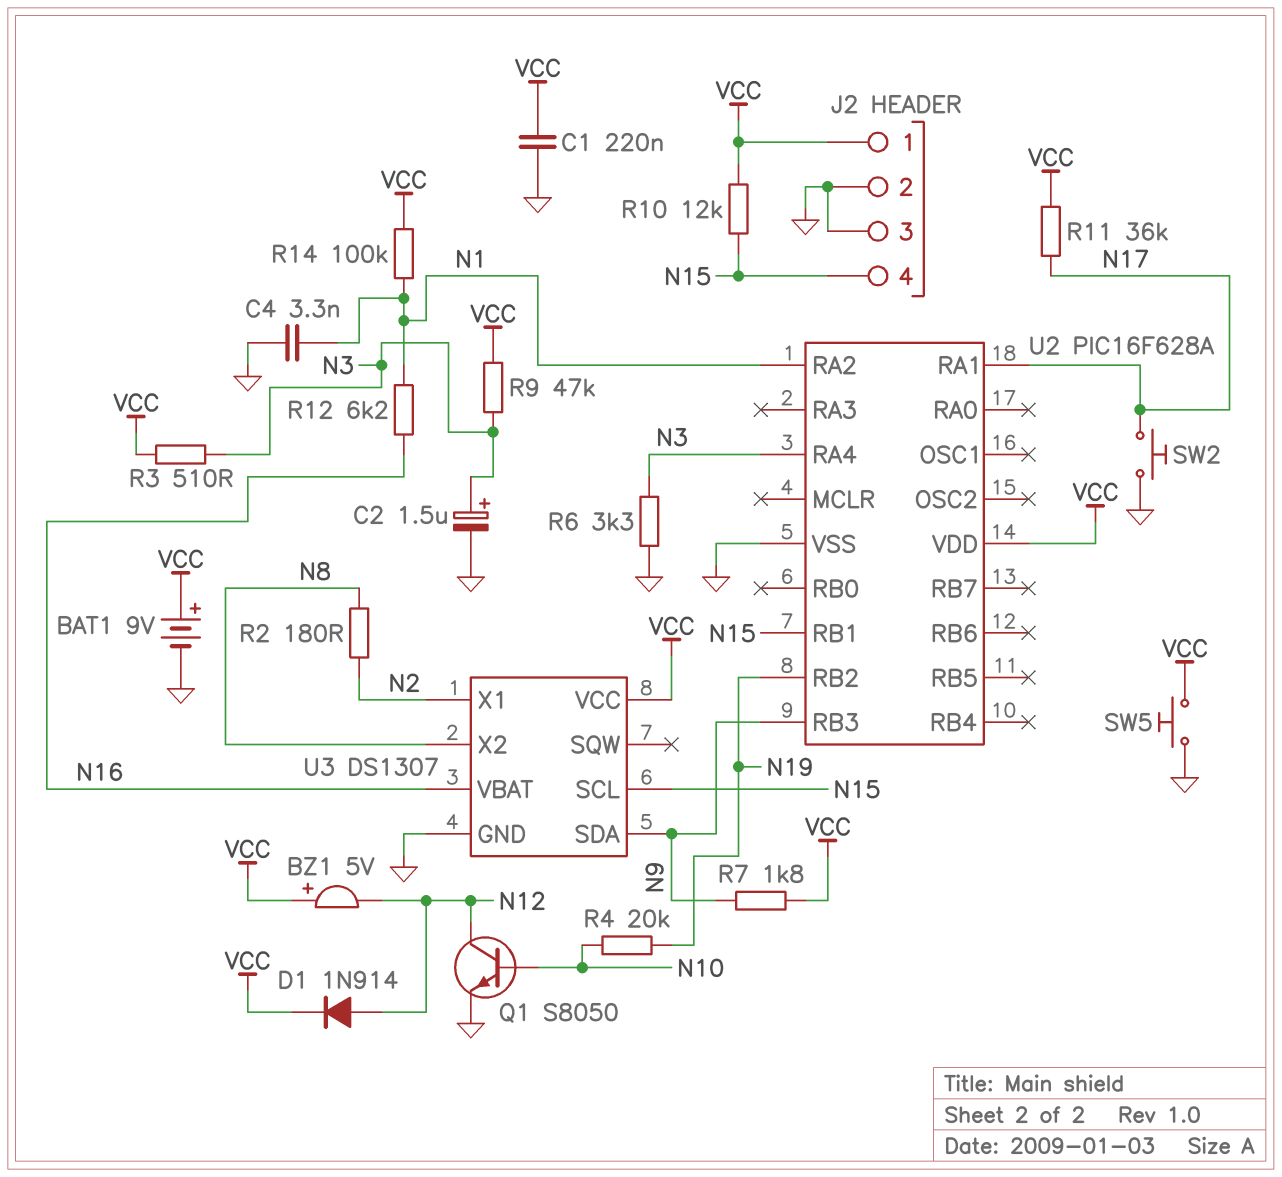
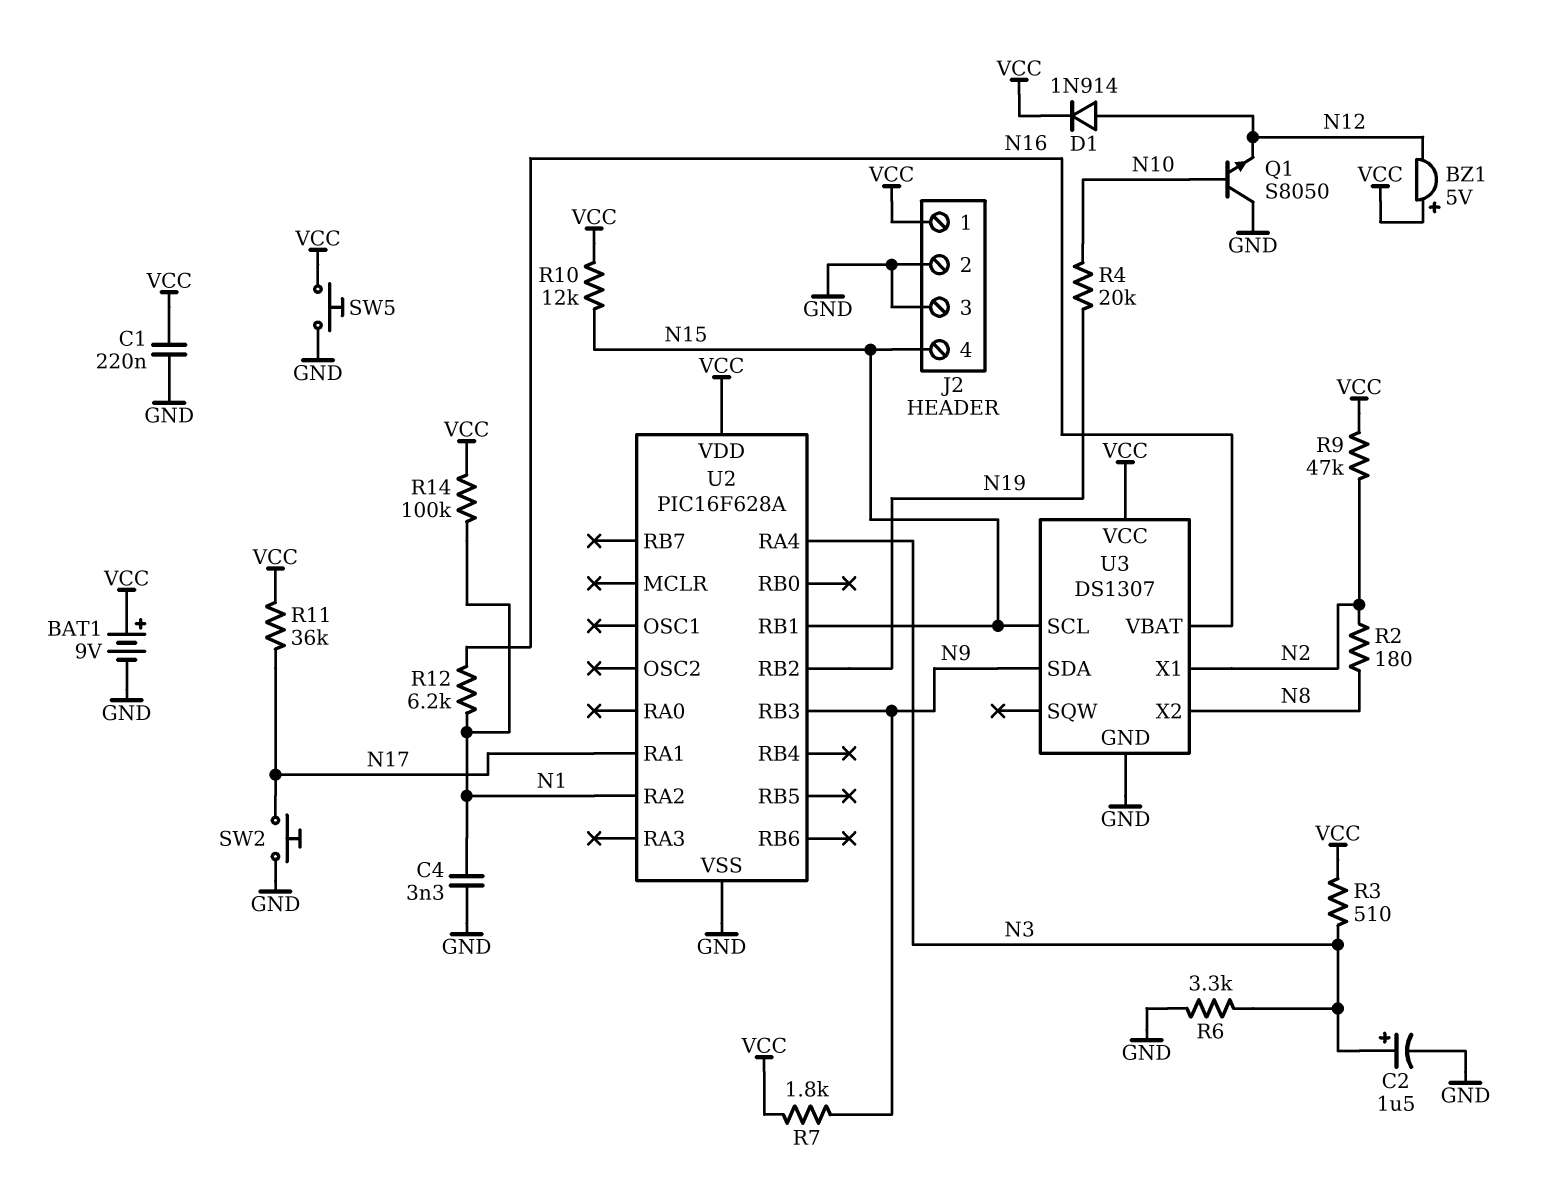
Q1: NPN S8050 (B N10, C N12, E GND) -> NPN S8050 (B N10, C GND, E N12)
R9: 47k (N3, VCC) -> 47k (N2, VCC)

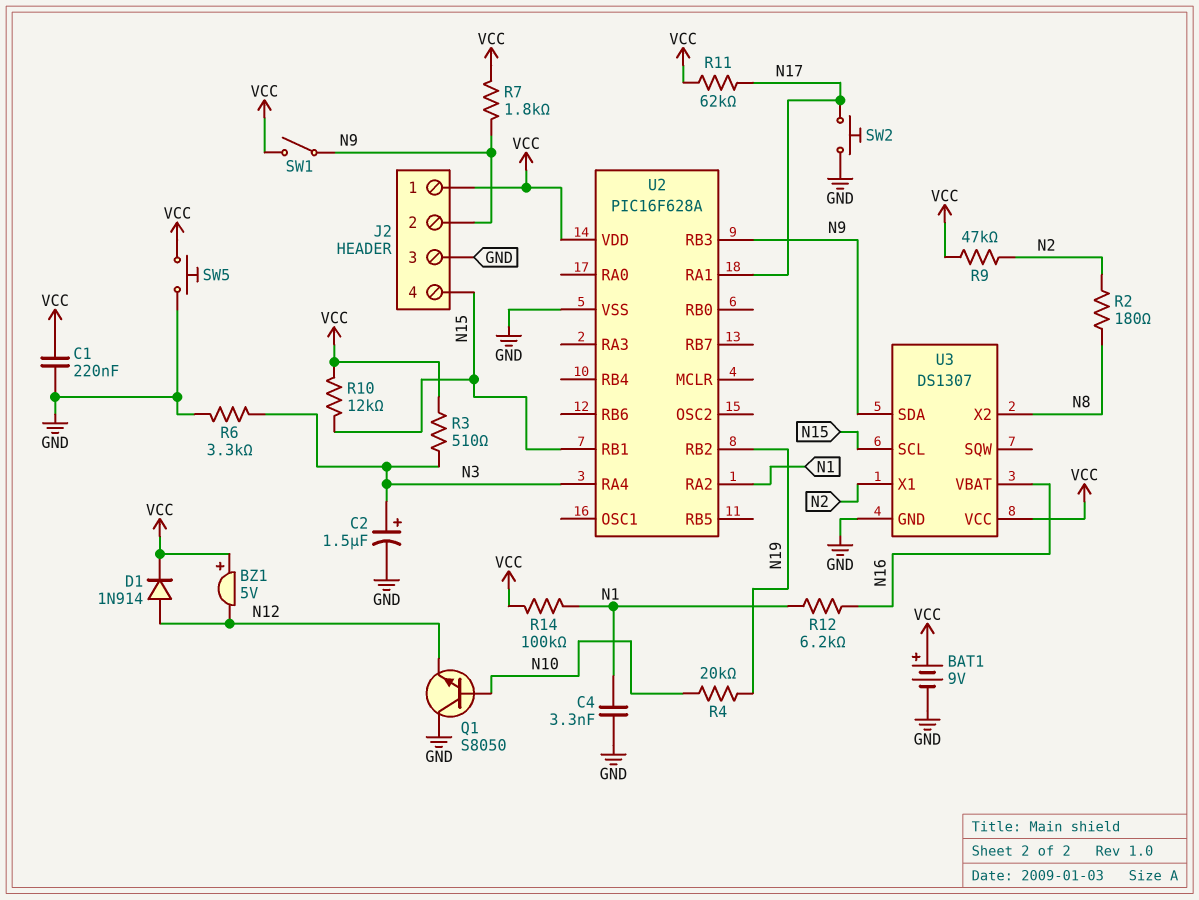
J2 pin 2: GND -> N9
R11: 36k (N17, VCC) -> 62k (N17, VCC)
SW1: none -> switch (N9, VCC)

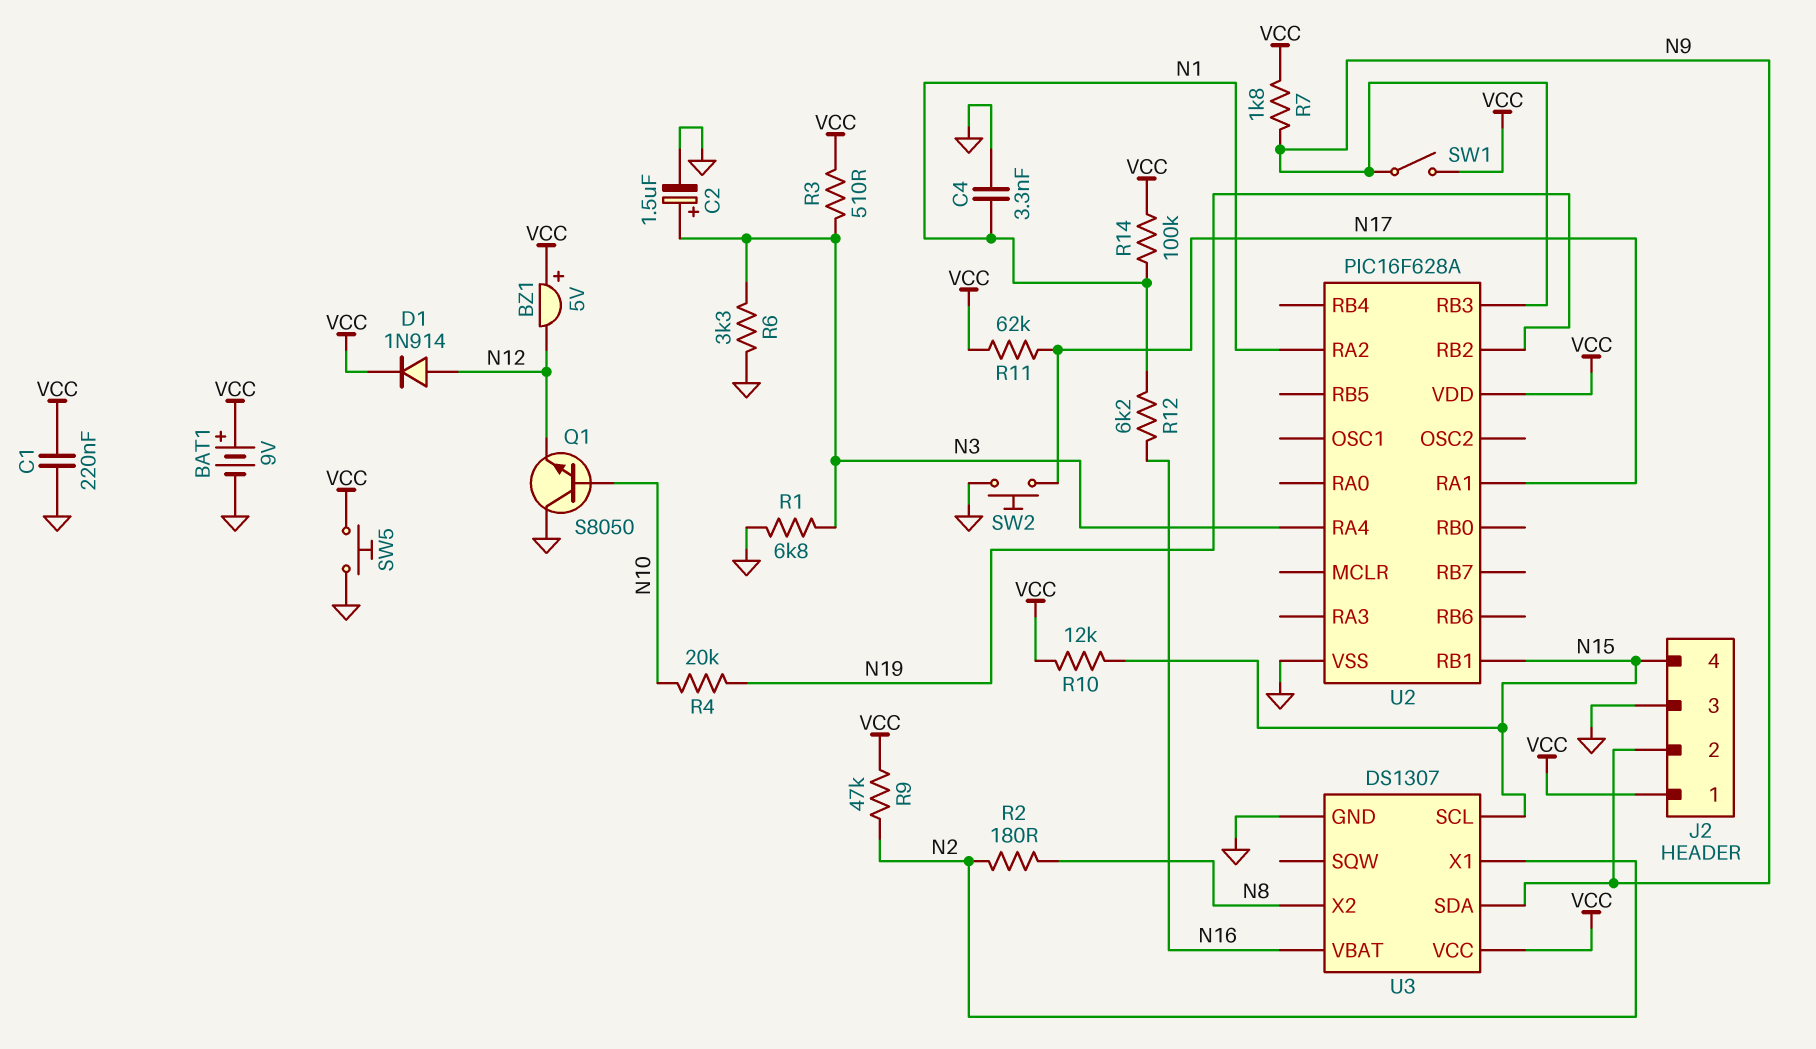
R1: none -> 6.8k (GND, N3)

